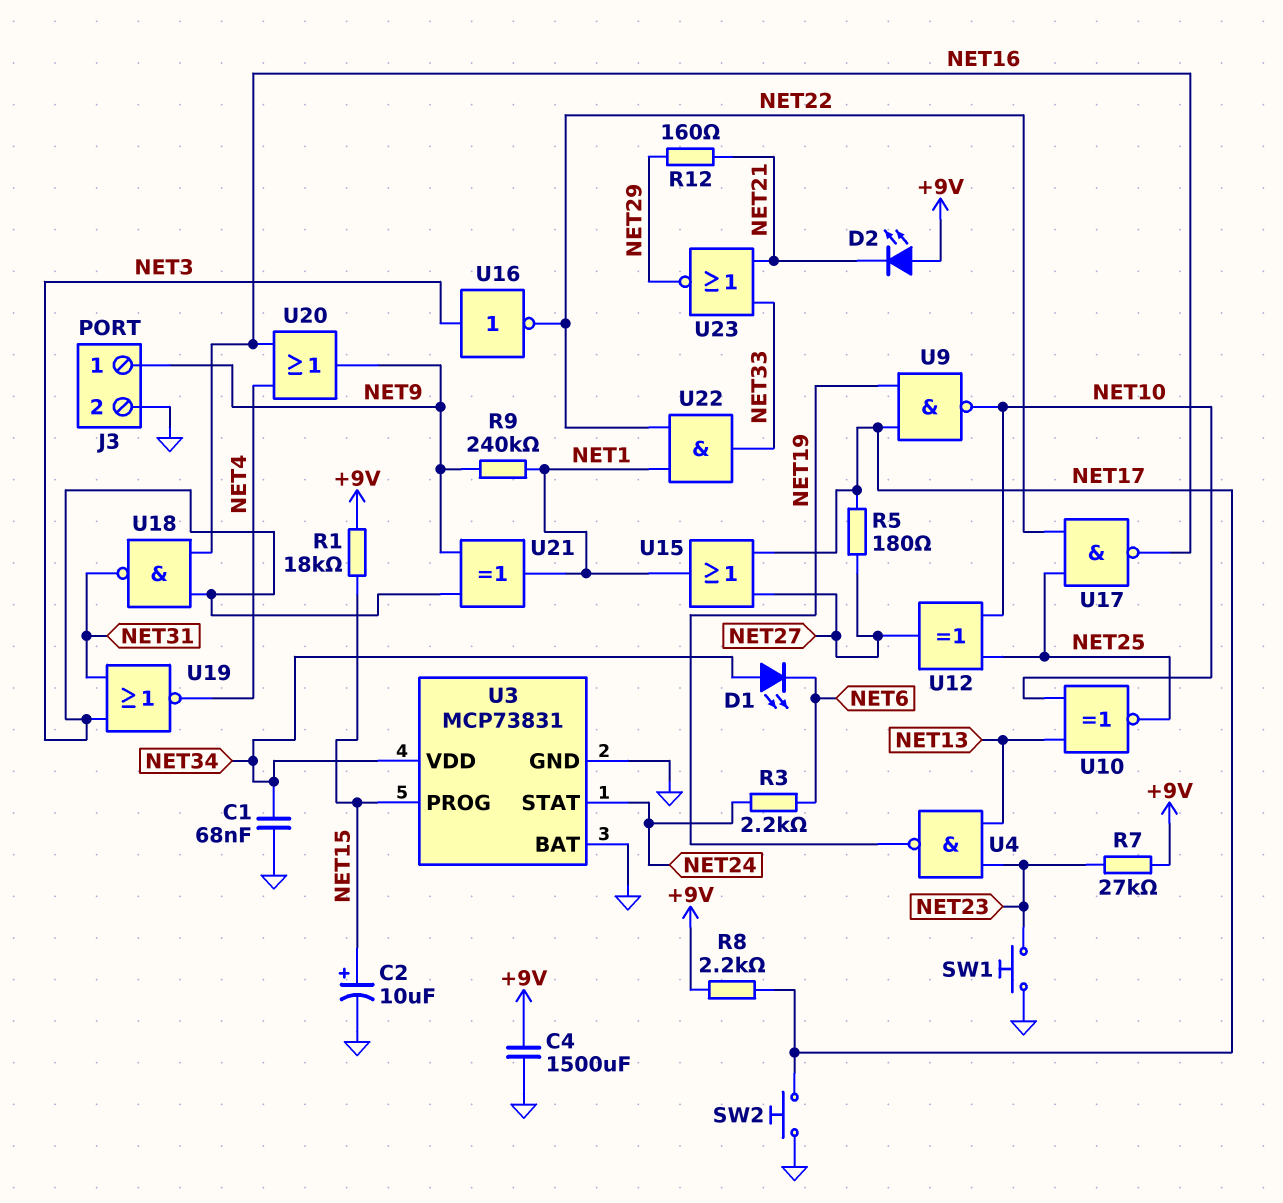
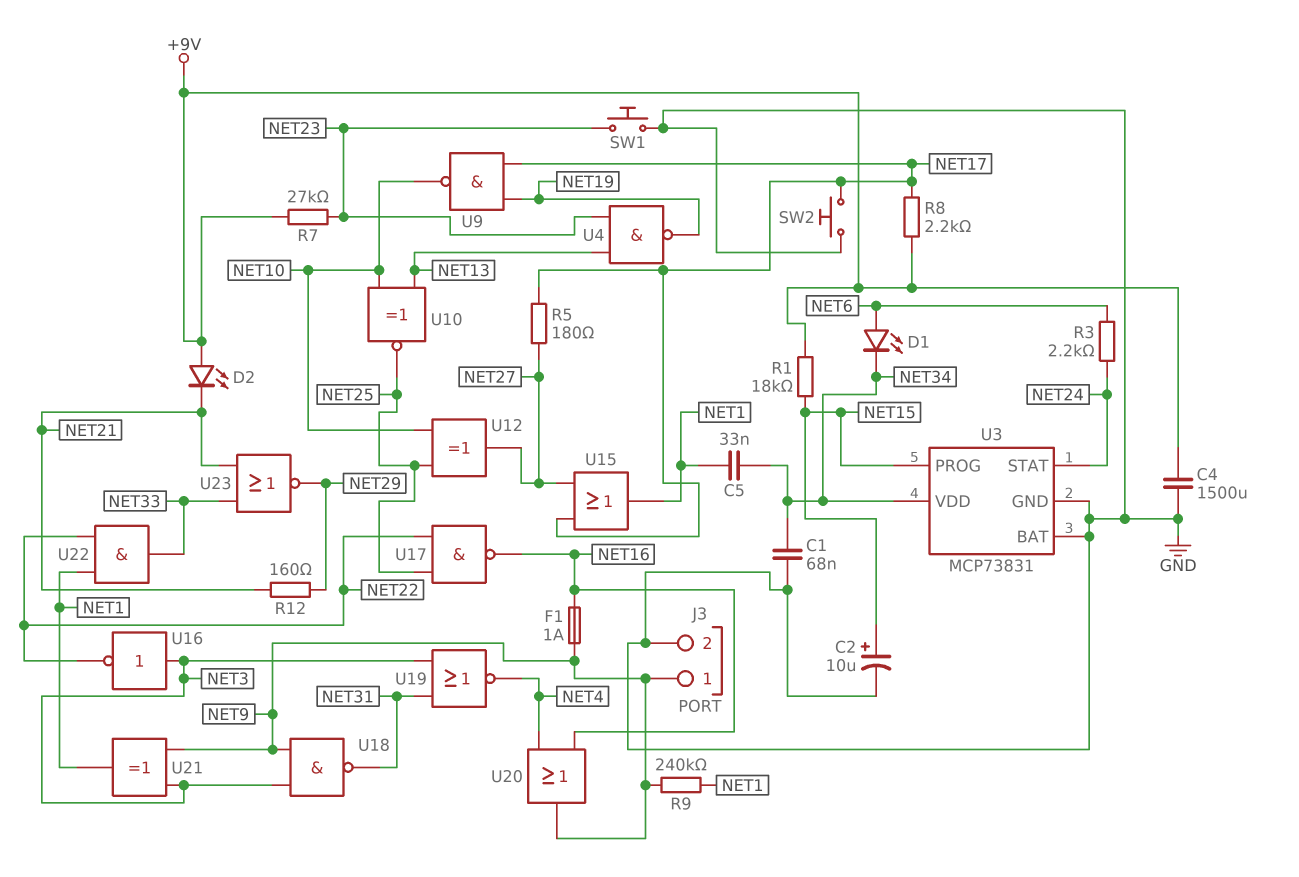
C5: none -> 33nF (NET1, NET34)
D1: LED (A NET34, K NET6) -> LED (A NET6, K NET34)
F1: none -> 1A (NET9, NET16)
U18: NAND (in NET3, in NET16, out NET31) -> NAND (in NET3, in NET9, out NET31)

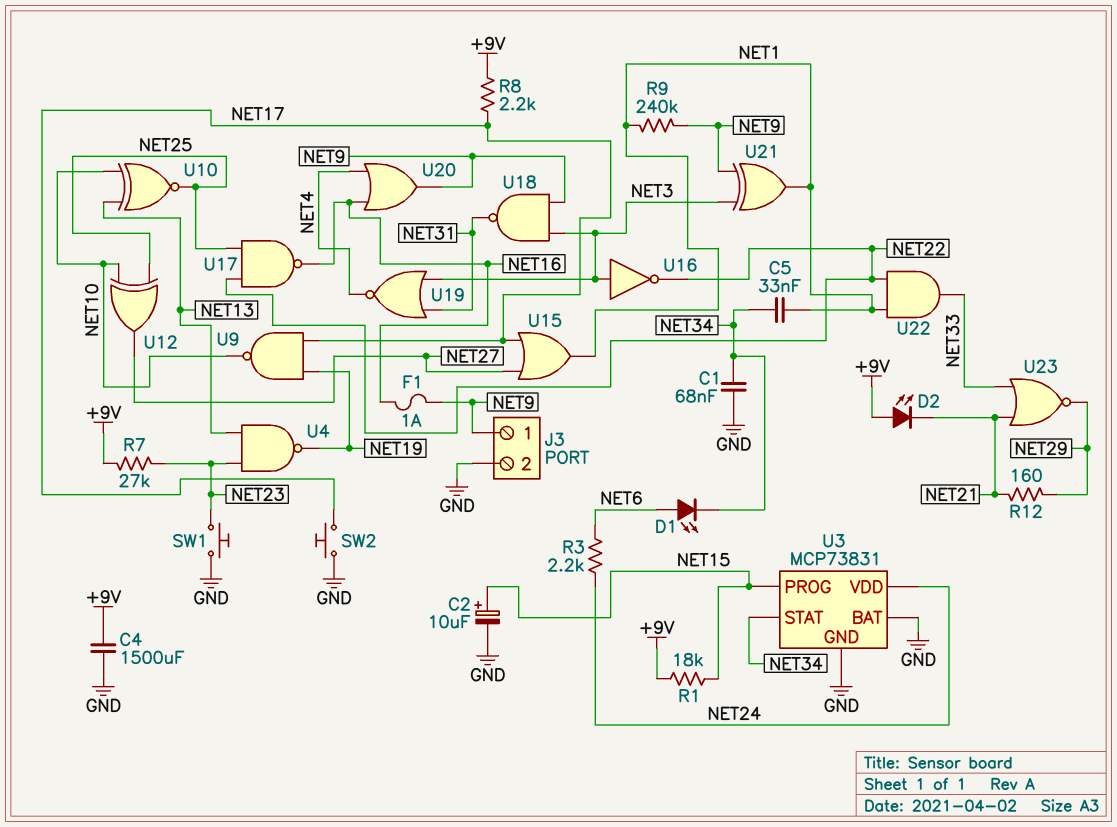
R5: 180 (NET17, NET27) -> none
U3 pin STAT: NET24 -> NET34
U3 pin VDD: NET34 -> NET24

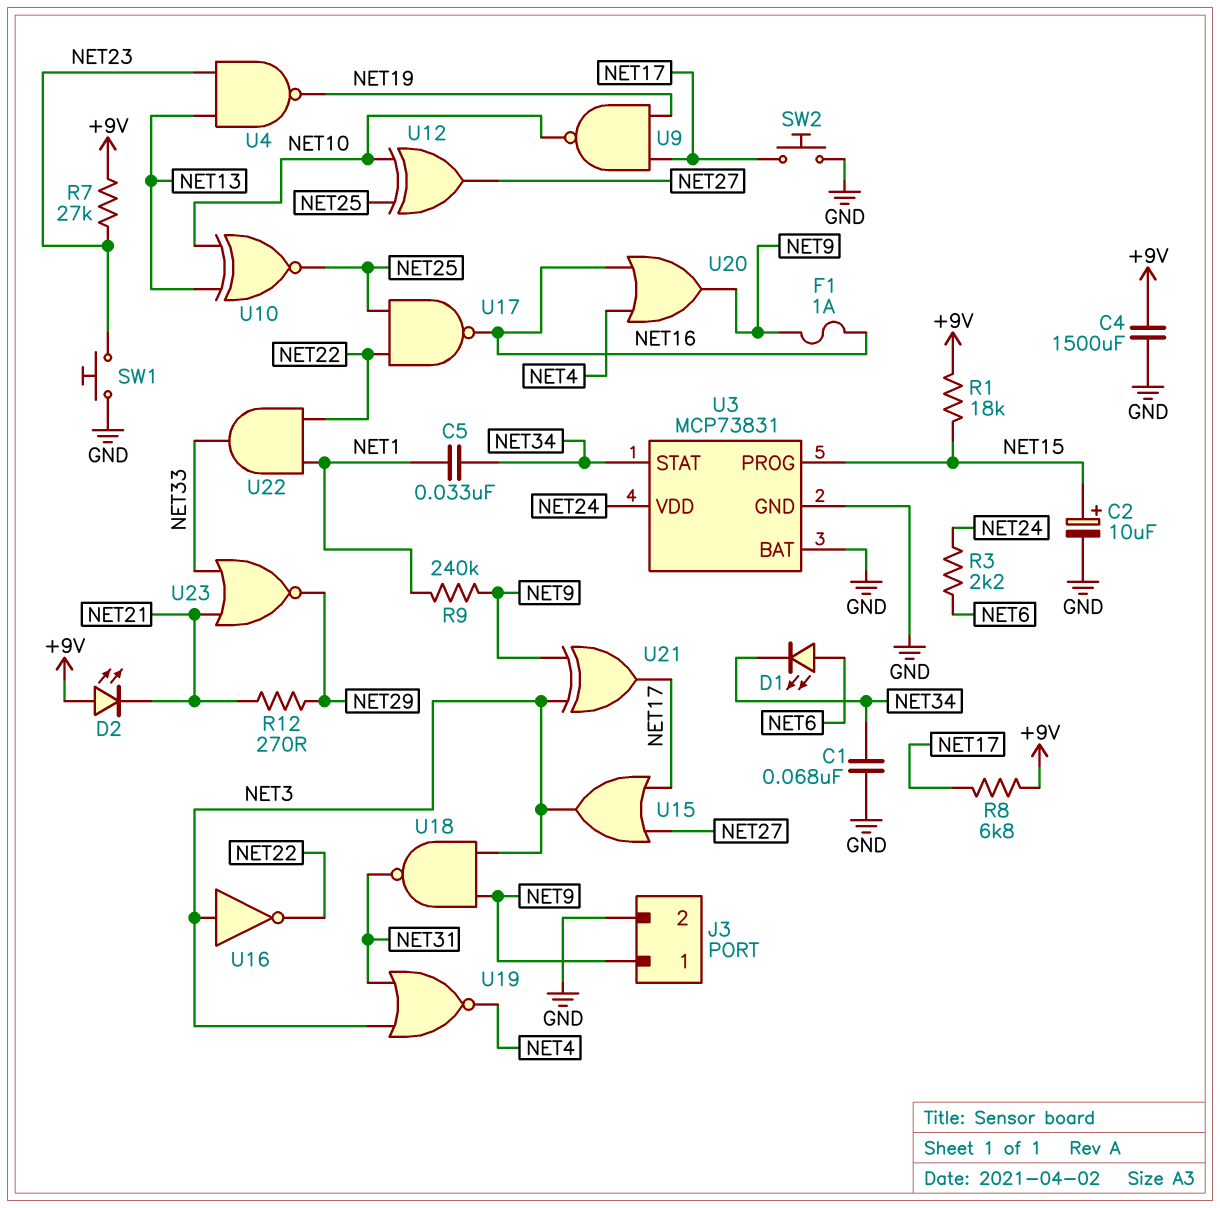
R8: 2.2k (+9V, NET17) -> 6.8k (+9V, NET17)
R12: 160 (NET21, NET29) -> 270 (NET21, NET29)
U15: OR (in NET17, in NET27, out NET1) -> OR (in NET17, in NET27, out NET3)
U21: XOR (in NET3, in NET9, out NET1) -> XOR (in NET3, in NET9, out NET17)

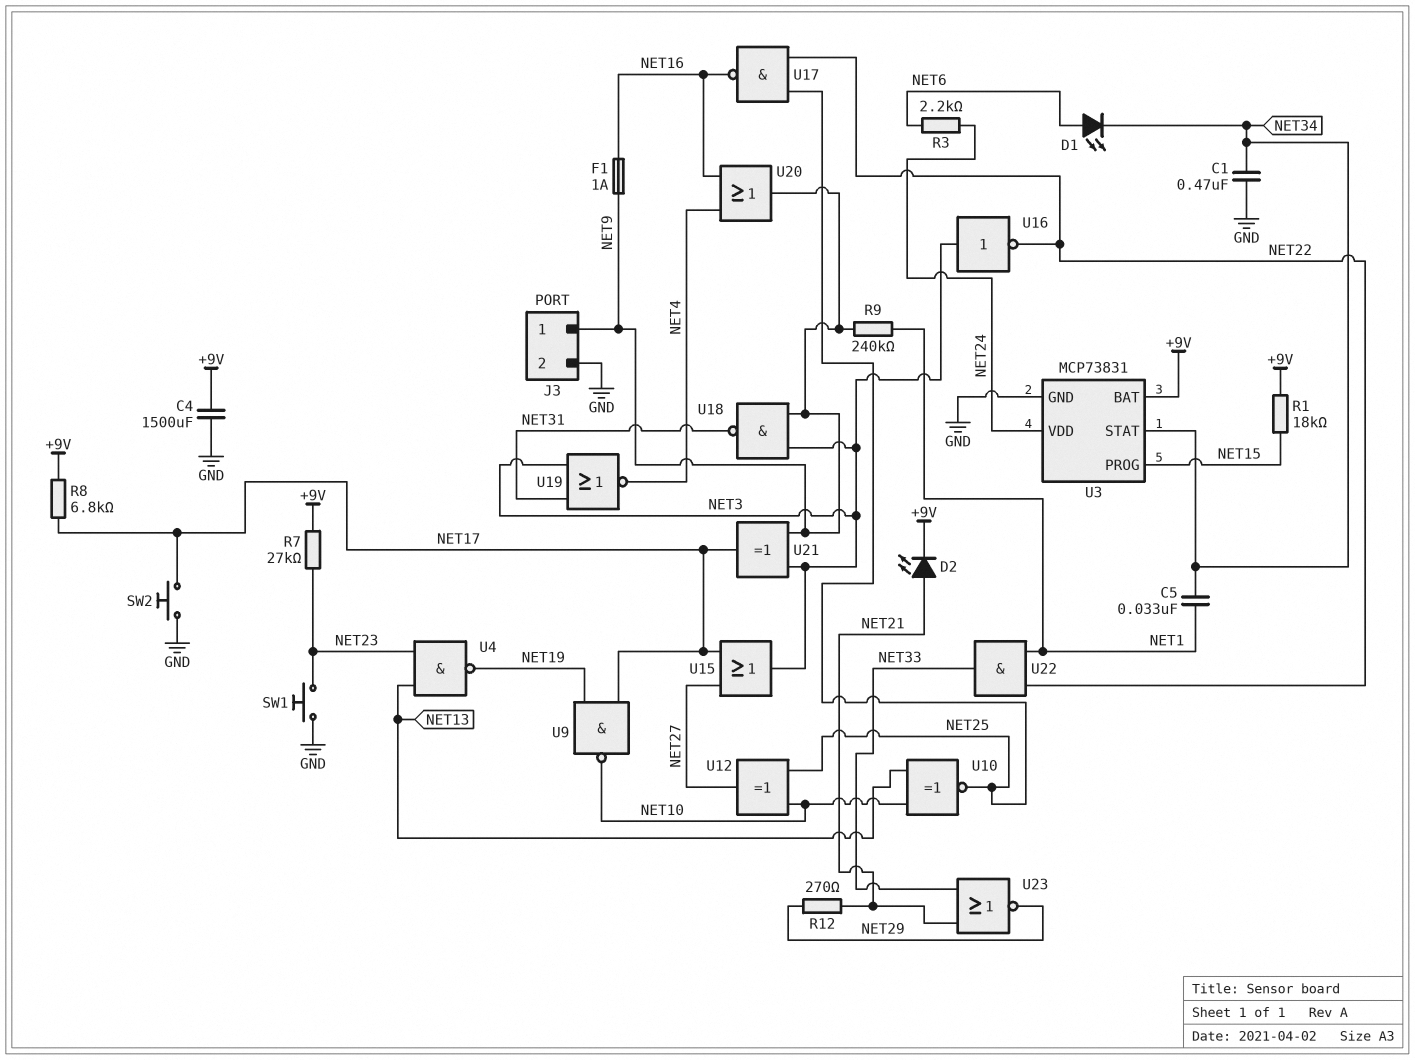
C1: 68nF (GND, NET34) -> 470nF (GND, NET34)
C2: 10uF (plus NET15, minus GND) -> none
D2: LED (A +9V, K NET21) -> LED (A NET21, K +9V)
U3 pin BAT: GND -> +9V

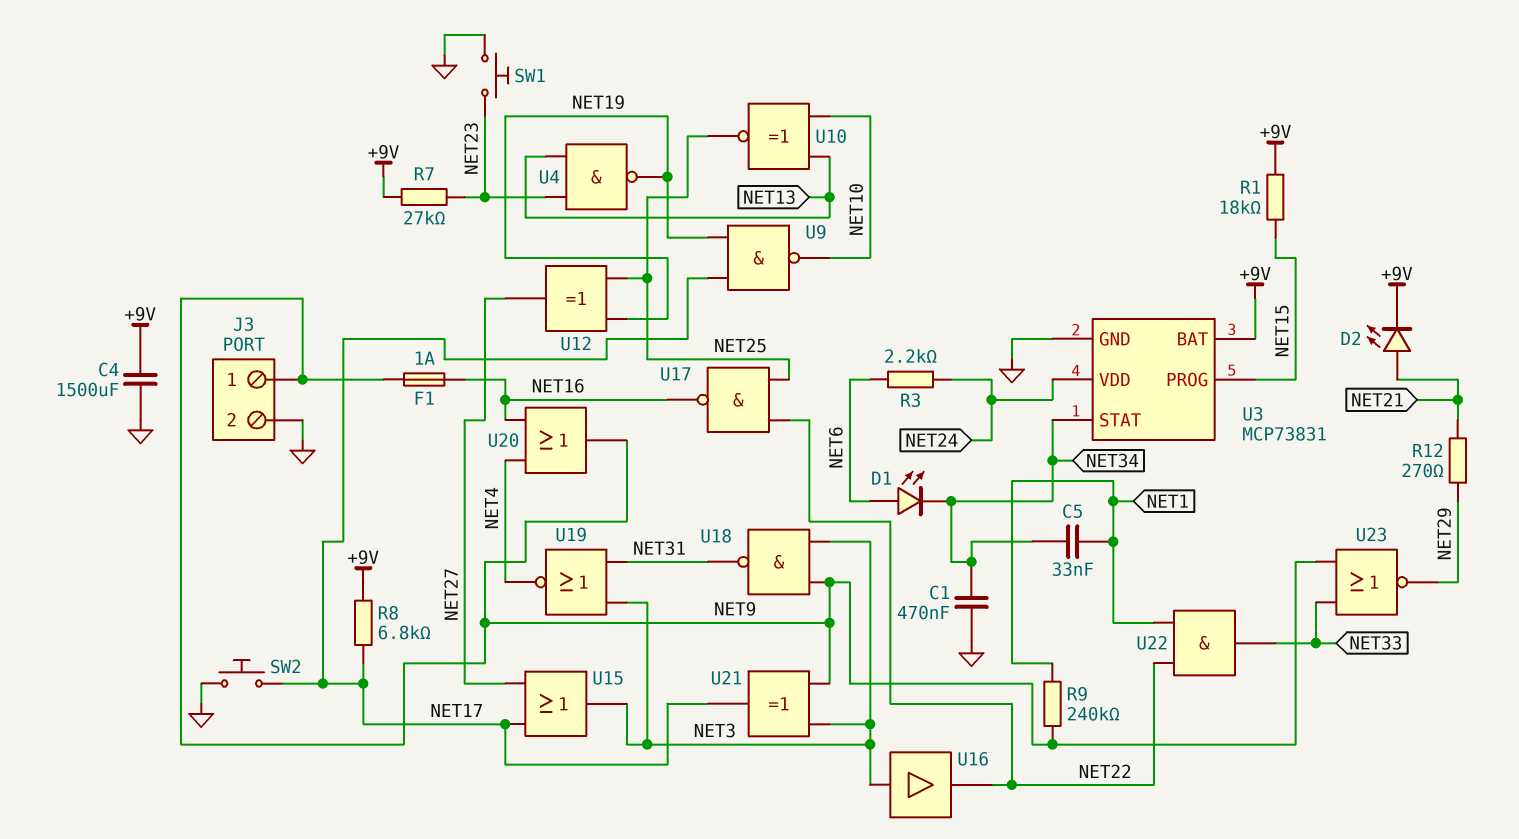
U12: XOR (in NET10, in NET25, out NET27) -> XOR (in NET19, in NET25, out NET27)
U16: NOT (in NET3, out NET22) -> buffer (in NET3, out NET22)
U23: NOR (in NET21, in NET33, out NET29) -> NOR (in NET9, in NET33, out NET29)

